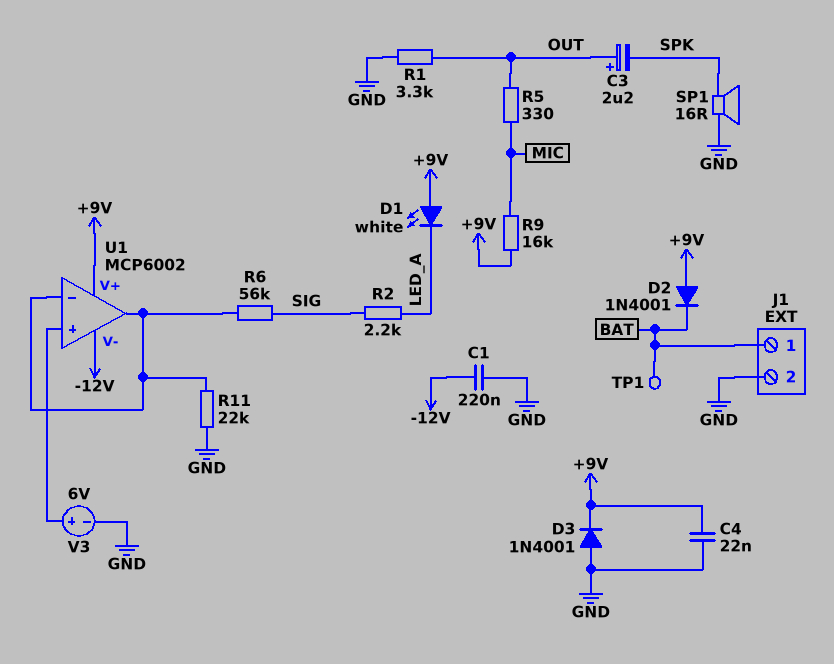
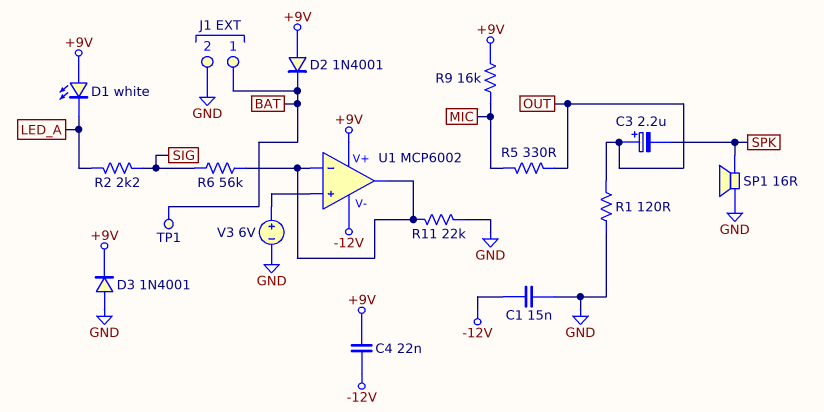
C1: 220nF (-12V, GND) -> 15nF (-12V, GND)
C4: 22nF (+9V, GND) -> 22nF (+9V, -12V)
R1: 3.3k (GND, OUT) -> 120 (GND, OUT)

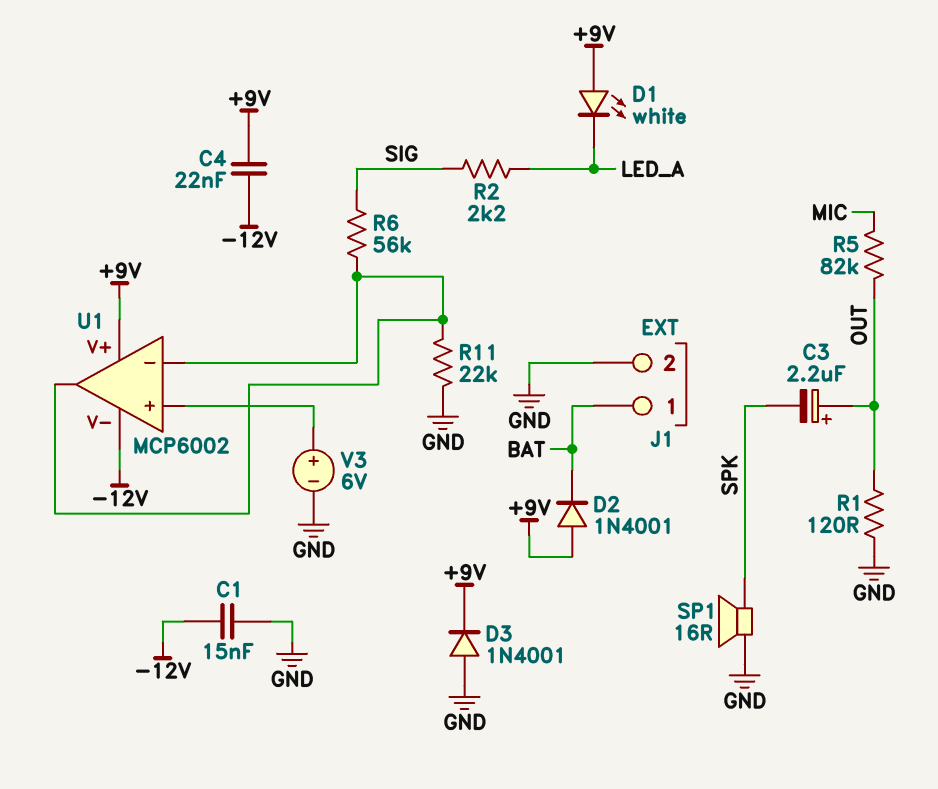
R5: 330 (MIC, OUT) -> 82k (MIC, OUT)
R9: 16k (+9V, MIC) -> none
TP1: test point (BAT) -> none

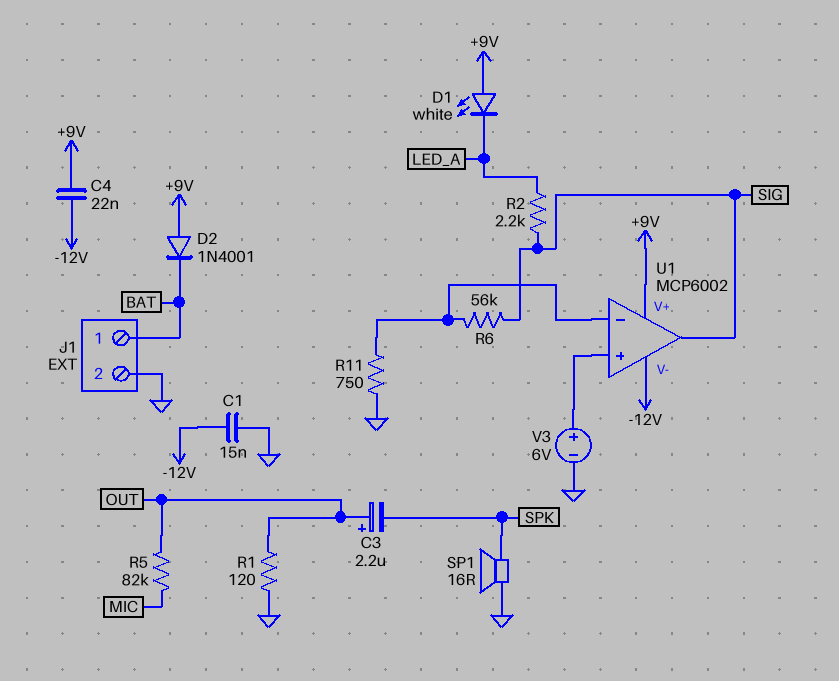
D3: diode 1N4001 (A GND, K +9V) -> none
R11: 22k (GND, U1/in-) -> 750 (GND, U1/in-)
U1 pin out: U1/in- -> SIG

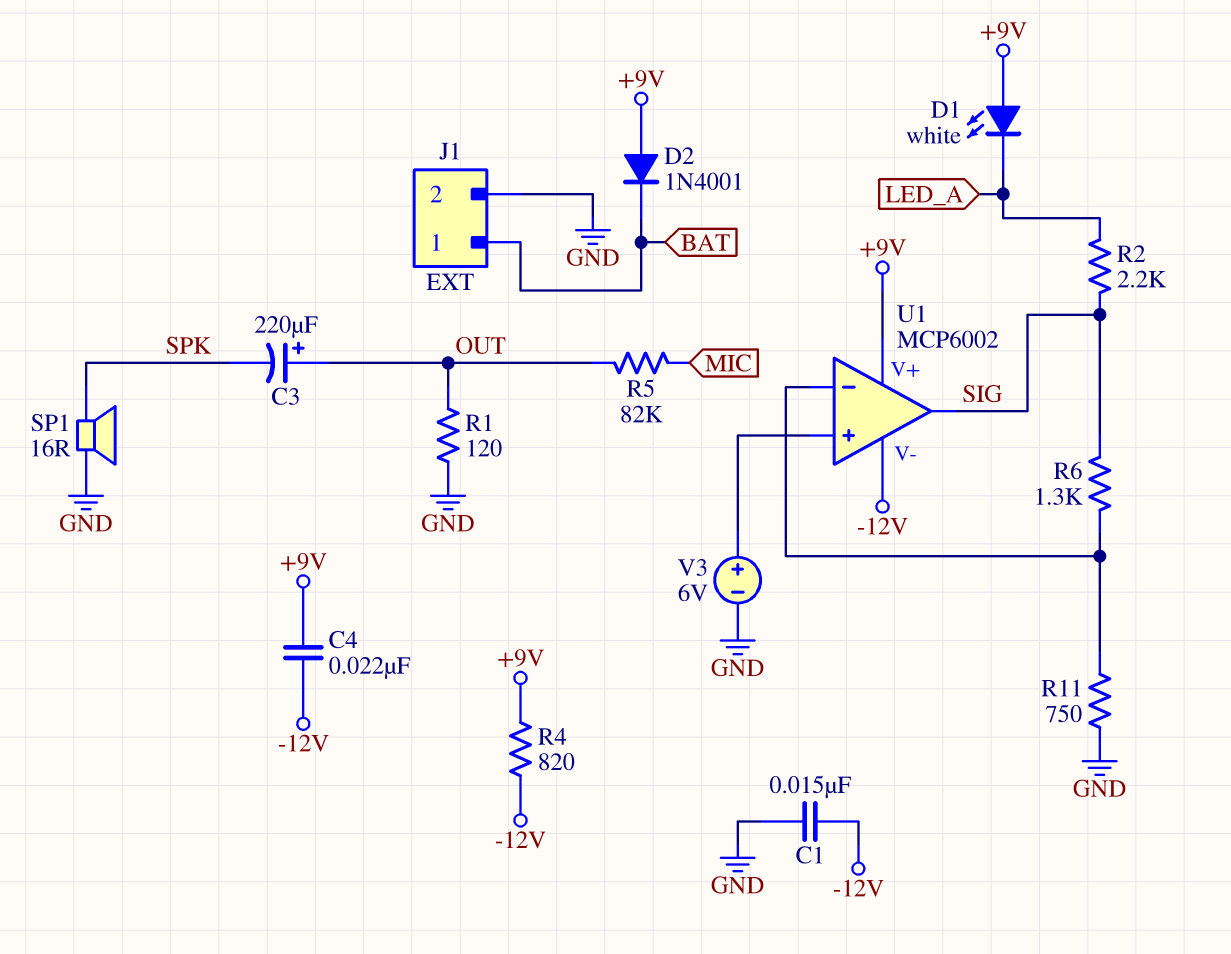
C3: 2.2uF (plus OUT, minus SPK) -> 220uF (plus OUT, minus SPK)
R4: none -> 820 (+9V, -12V)
R6: 56k (SIG, U1/in-) -> 1.3k (SIG, U1/in-)

